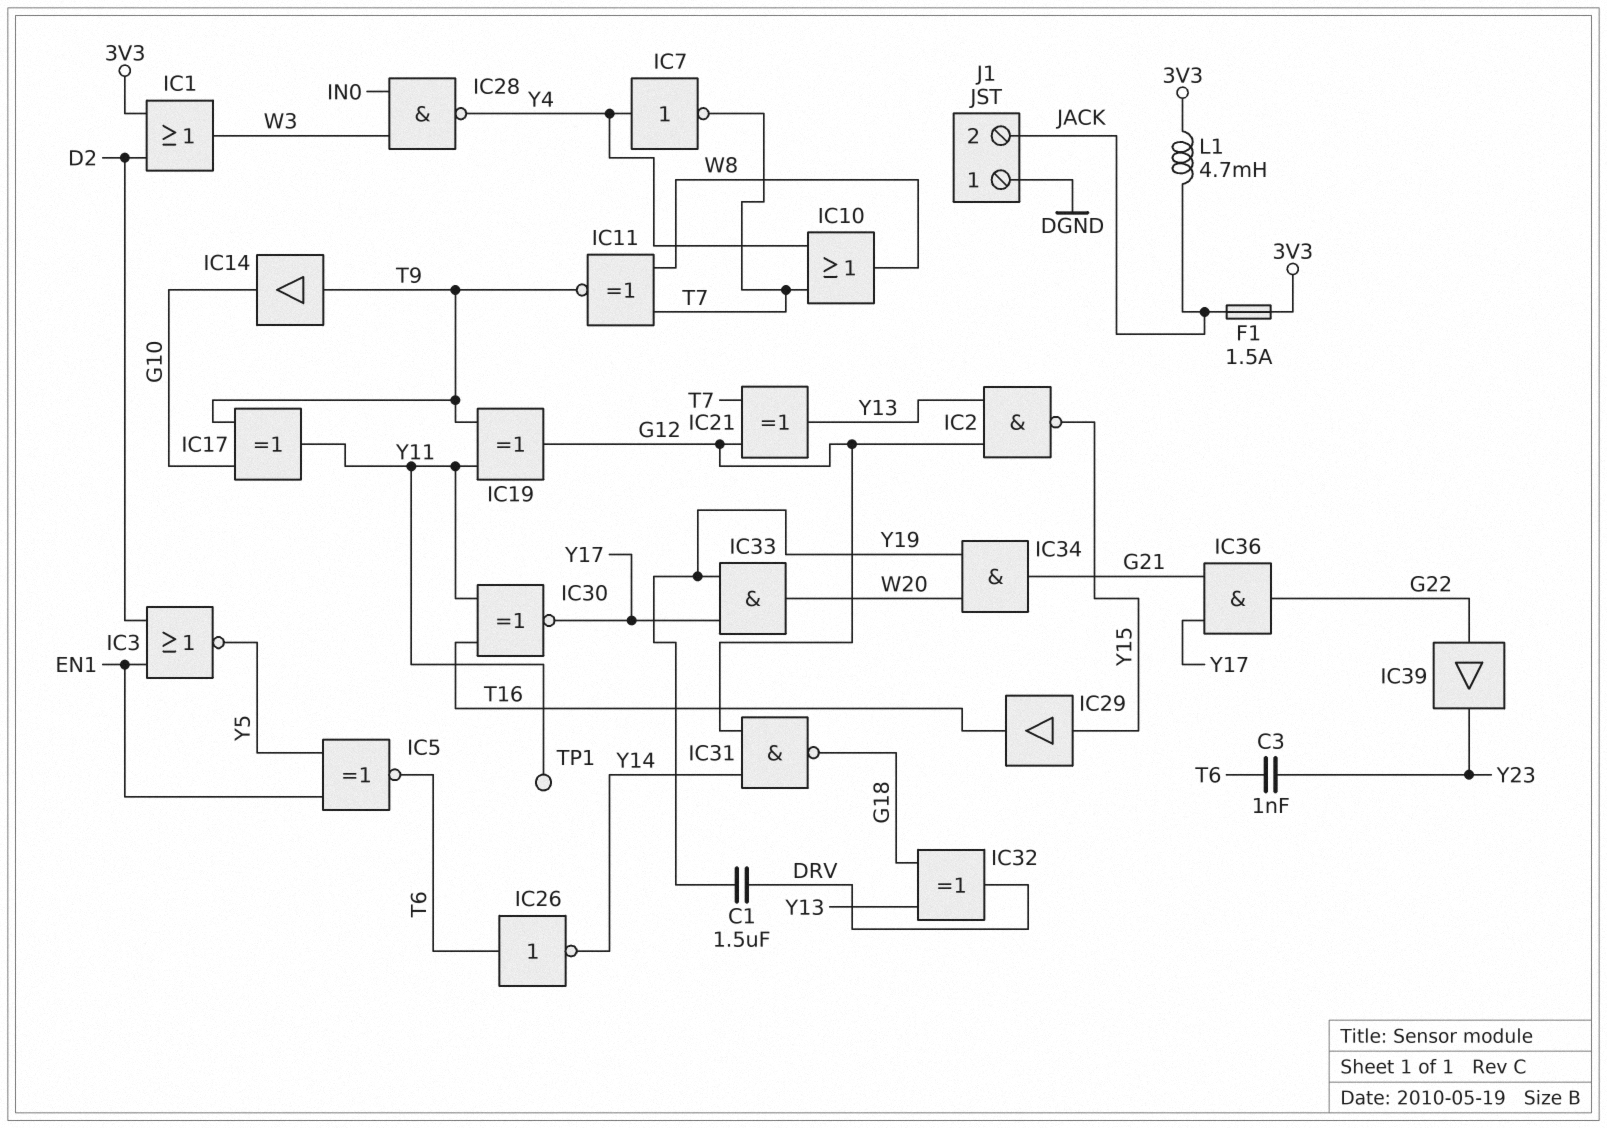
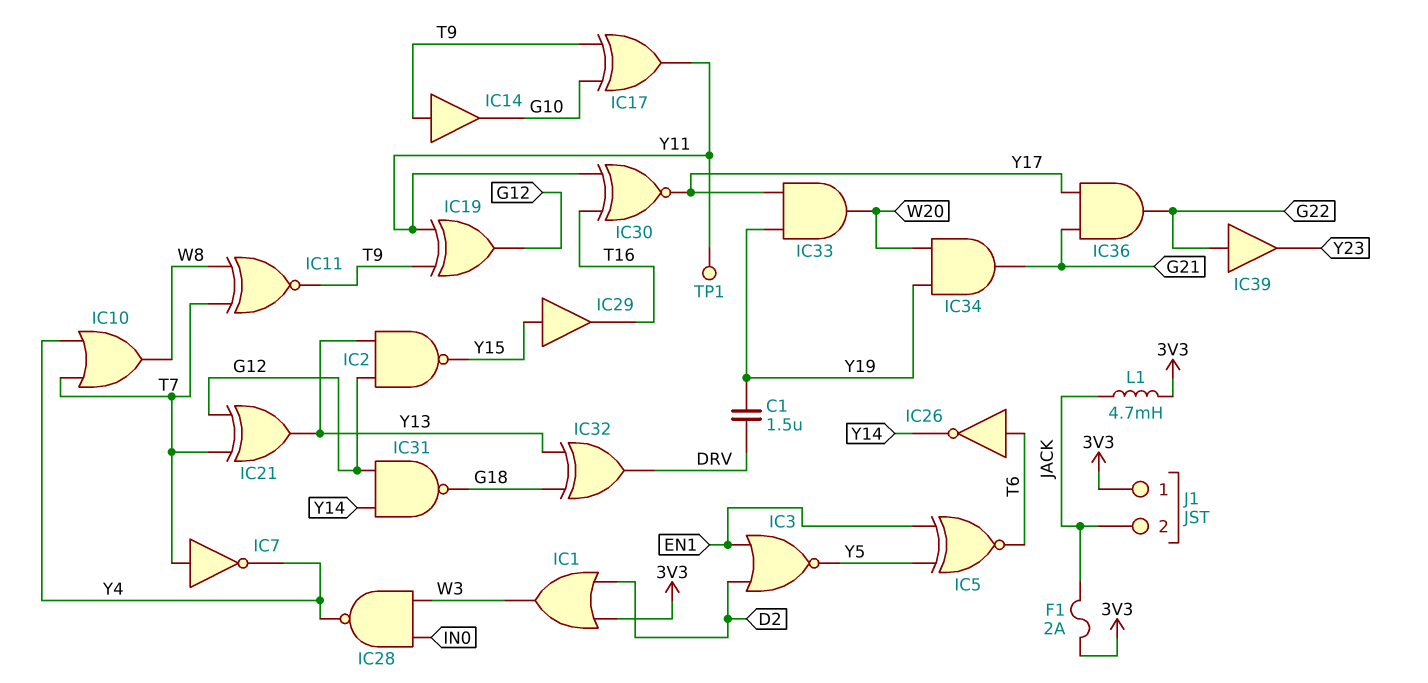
C3: 1nF (T6, Y23) -> none
F1: 1.5A (3V3, JACK) -> 2A (3V3, JACK)
IC7: NOT (in Y4, out T7) -> NOT (in T7, out Y4)
J1 pin 1: DGND -> 3V3

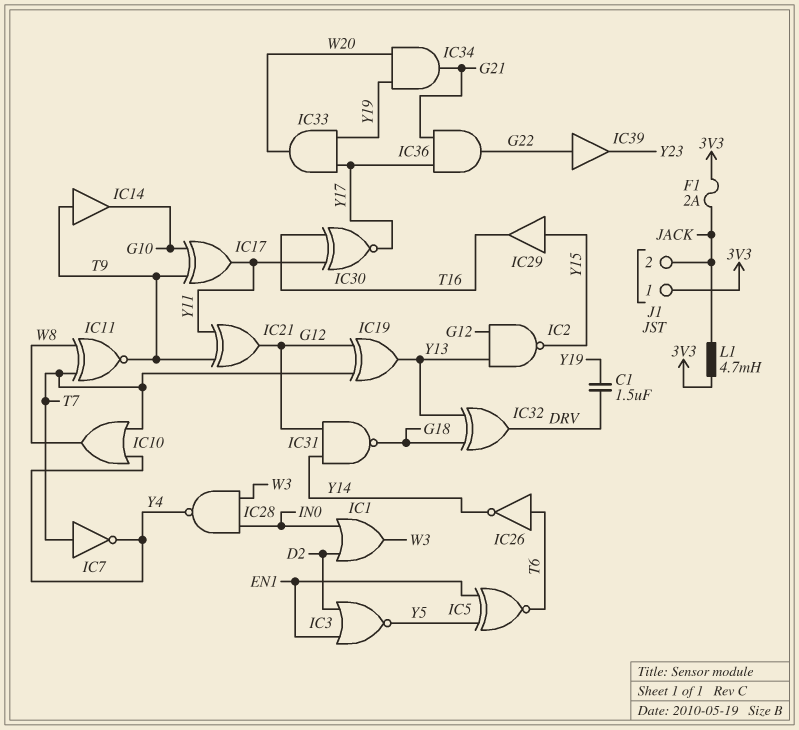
IC1: OR (in 3V3, in D2, out W3) -> OR (in D2, in IN0, out W3)
IC19: XOR (in T9, in Y11, out G12) -> XOR (in G12, in T7, out Y13)
IC21: XOR (in G12, in T7, out Y13) -> XOR (in T9, in Y11, out G12)
TP1: test point (Y11) -> none

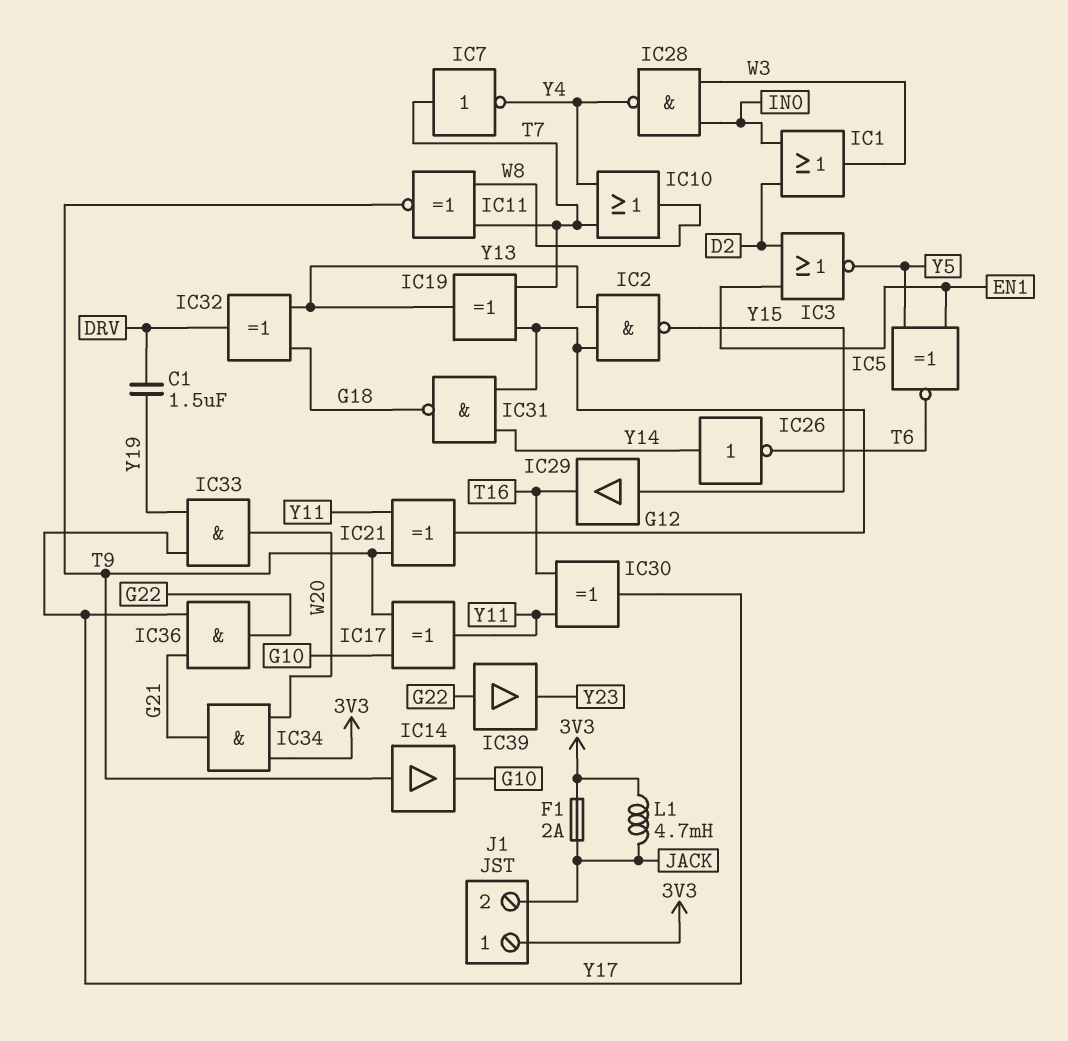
IC26: NOT (in T6, out Y14) -> NOT (in Y14, out T6)
IC30: XNOR (in T16, in Y11, out Y17) -> XOR (in T16, in Y11, out Y17)
IC34: AND (in W20, in Y19, out G21) -> AND (in 3V3, in W20, out G21)

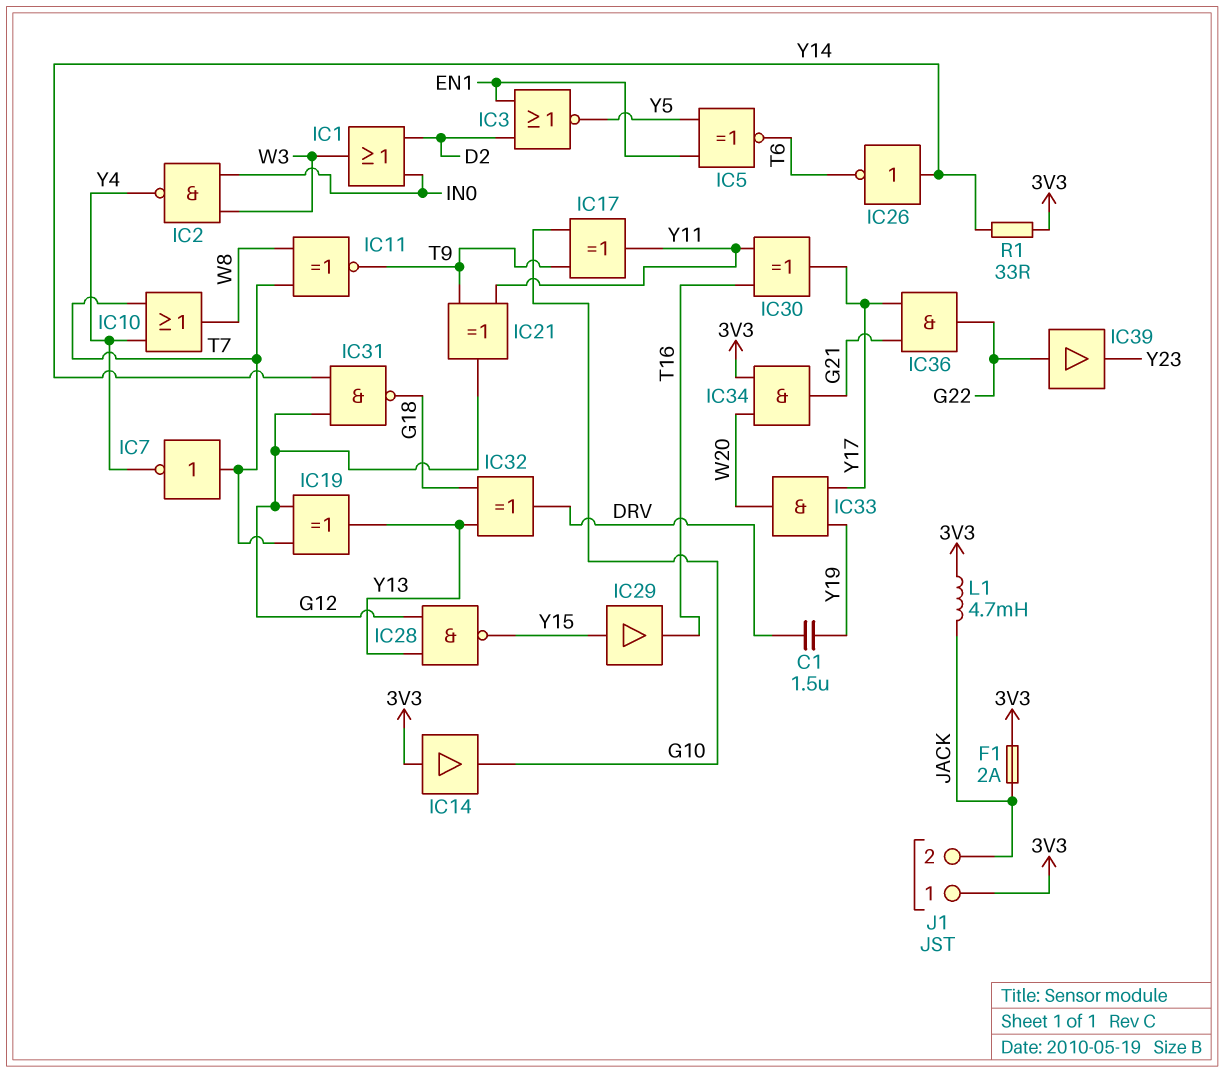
IC2: NAND (in G12, in Y13, out Y15) -> NAND (in IN0, in W3, out Y4)
IC14: buffer (in T9, out G10) -> buffer (in 3V3, out G10)
IC28: NAND (in IN0, in W3, out Y4) -> NAND (in G12, in Y13, out Y15)
R1: none -> 33 (3V3, Y14)

